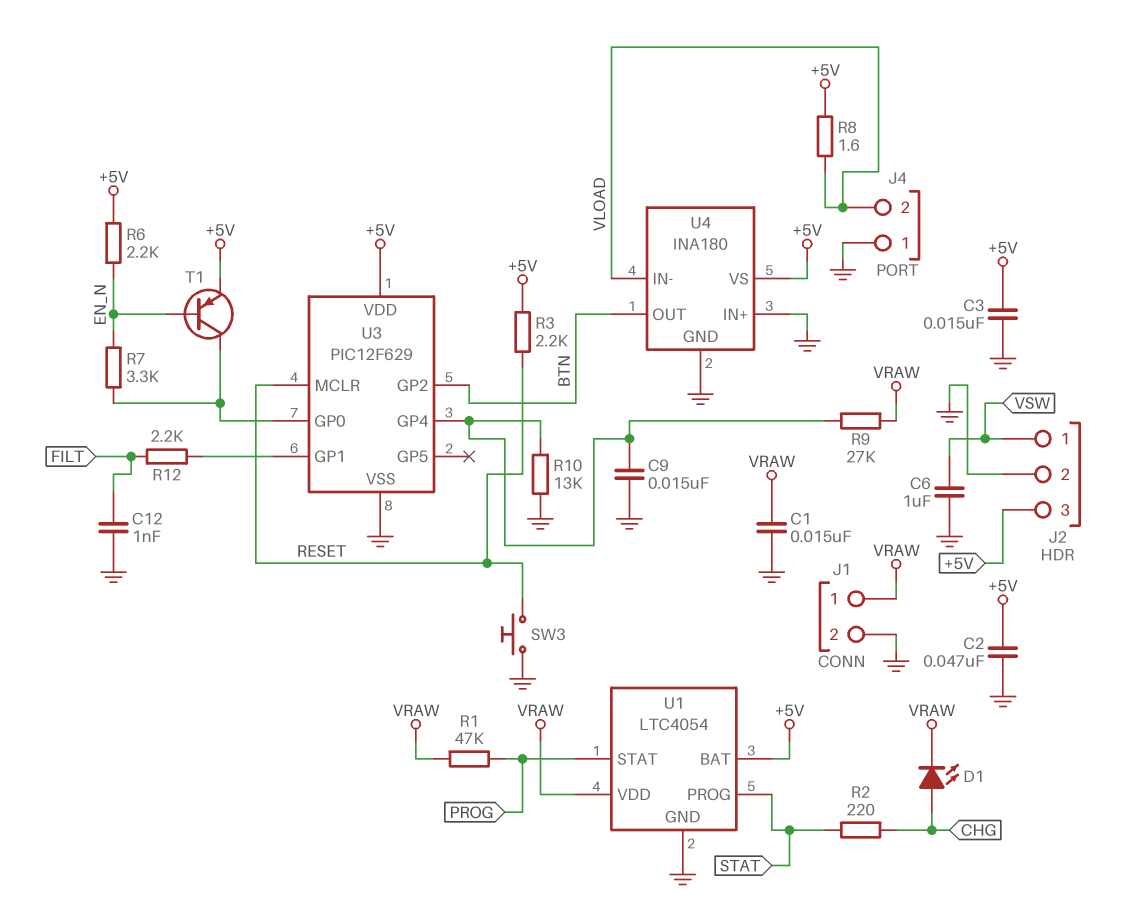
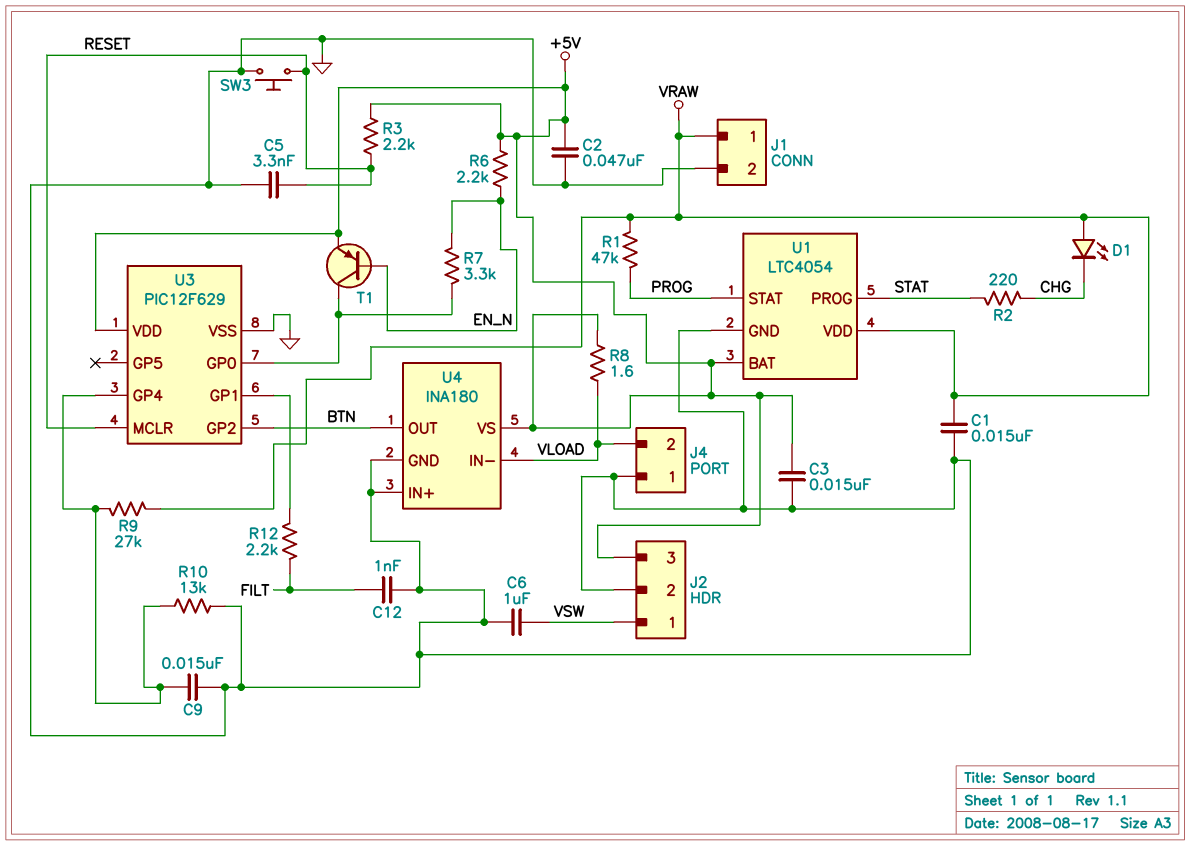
C5: none -> 3.3nF (GND, RESET)
D1: LED (A CHG, K VRAW) -> LED (A VRAW, K CHG)

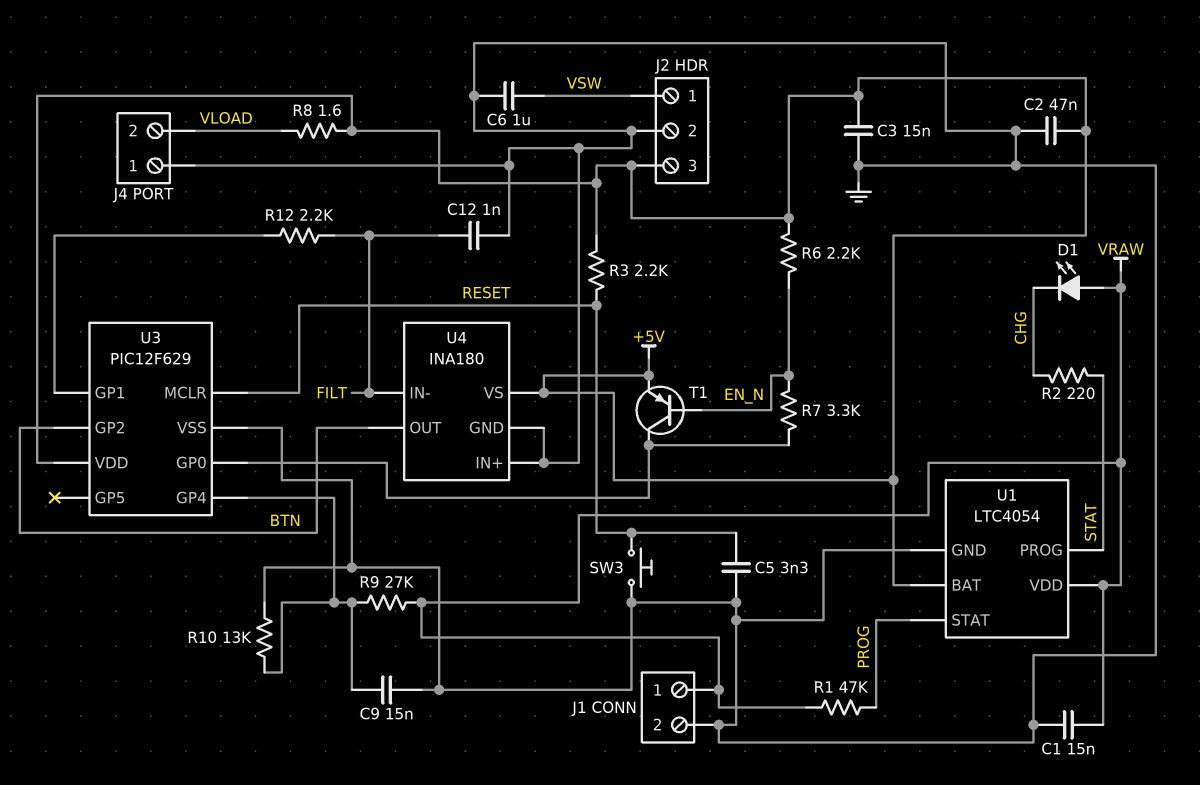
U4 pin IN-: VLOAD -> FILT

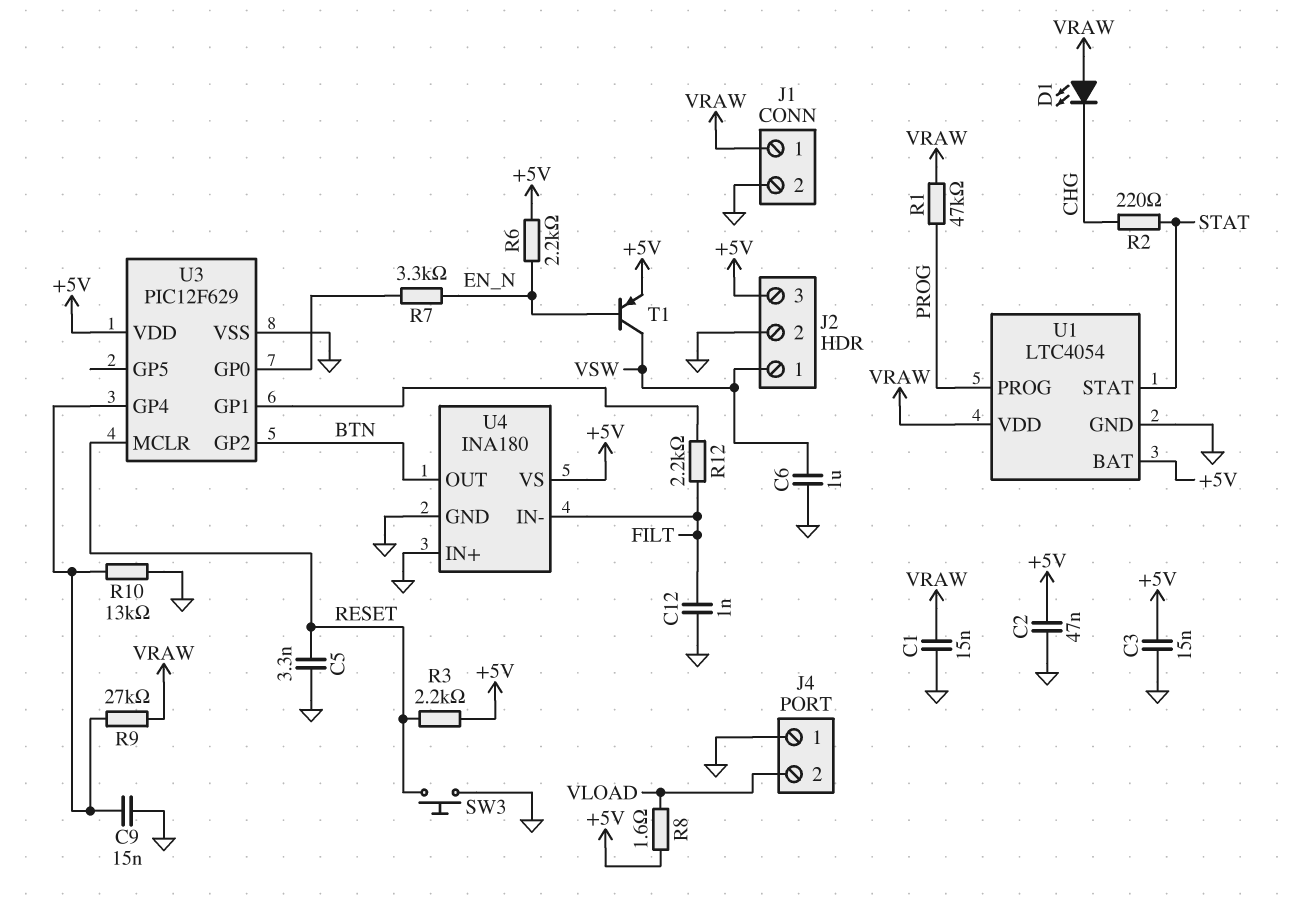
T1: PNP (B EN_N, C U3/GP0, E +5V) -> PNP (B EN_N, C VSW, E +5V)
U1 pin PROG: STAT -> PROG
U1 pin STAT: PROG -> STAT

